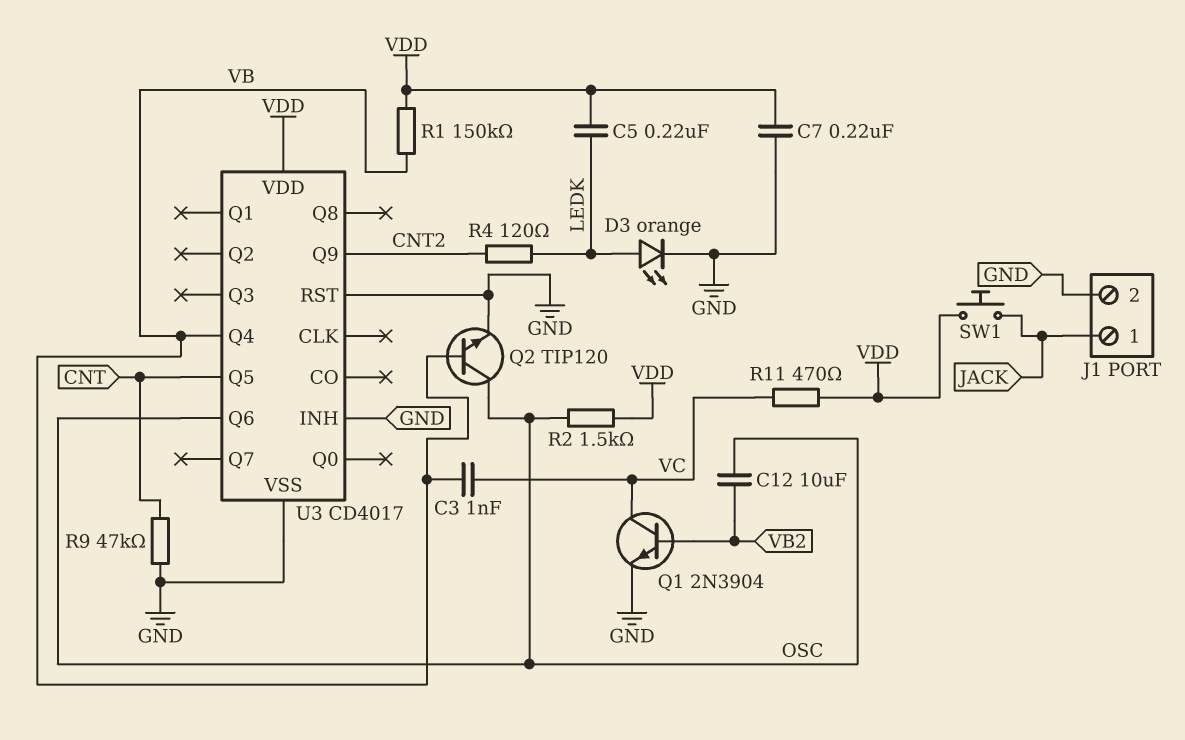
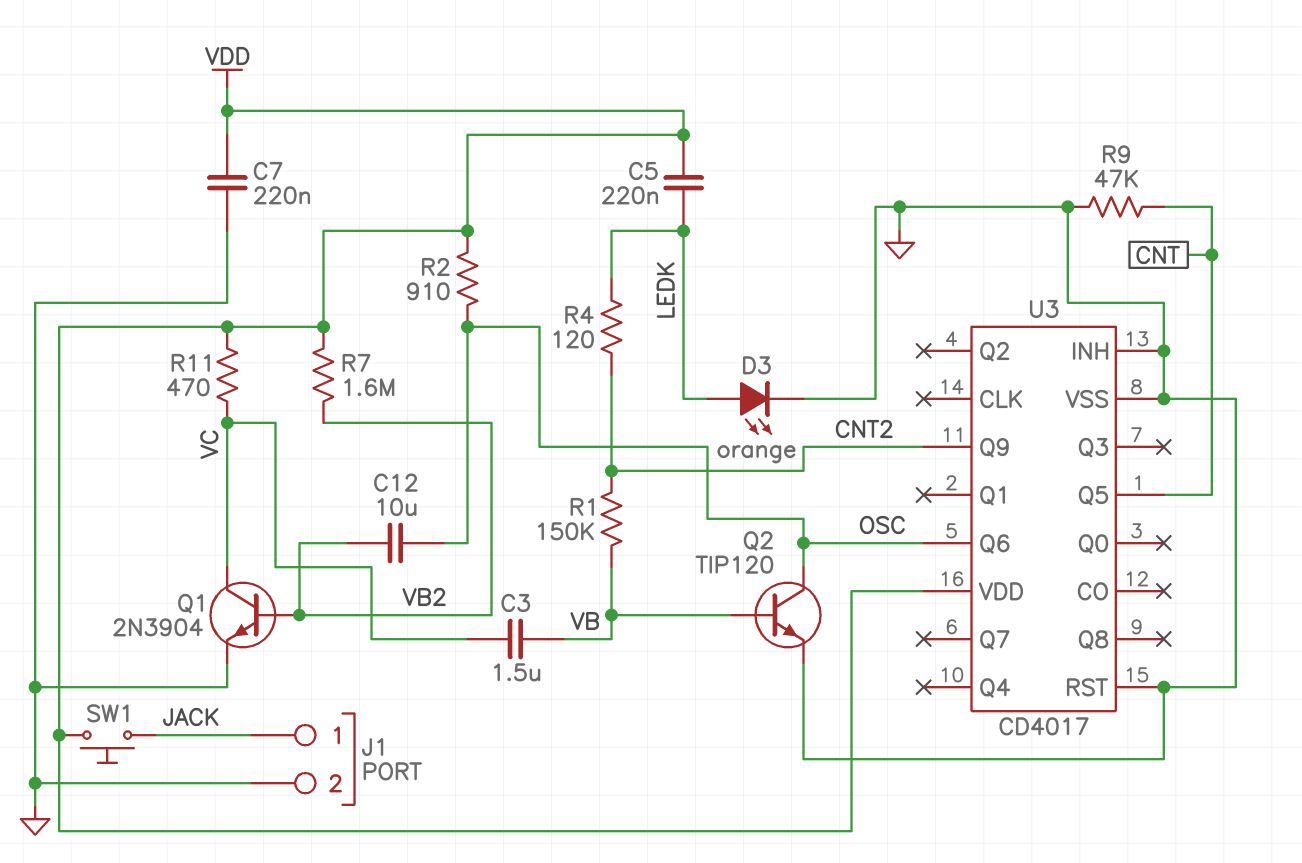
C3: 1nF (VB, VC) -> 1.5uF (VB, VC)
R1: 150k (VB, VDD) -> 150k (CNT2, VB)
R2: 1.5k (OSC, VDD) -> 910 (OSC, VDD)
R7: none -> 1.6M (VB2, VDD)
U3 pin Q4: VB -> none

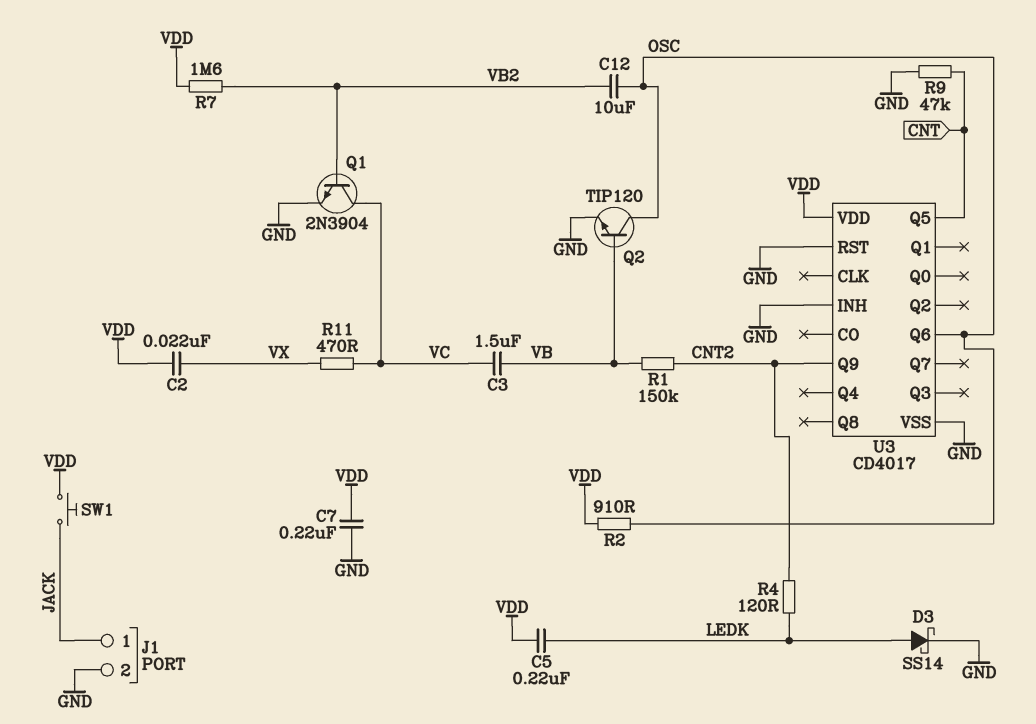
C2: none -> 22nF (VDD, VX)
D3: LED orange (A LEDK, K GND) -> schottky SS14 (A LEDK, K GND)
R11: 470 (VC, VDD) -> 470 (VC, VX)

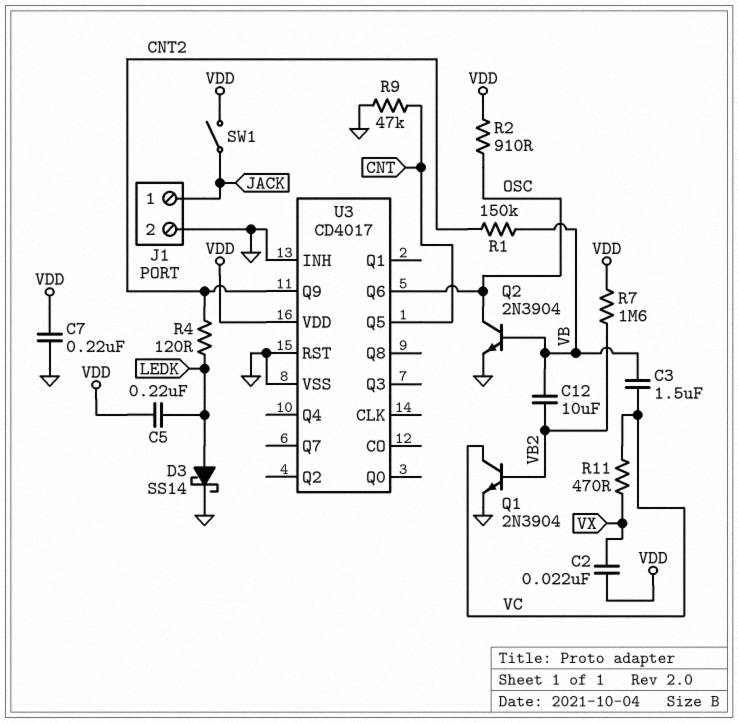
C12: 10uF (OSC, VB2) -> 10uF (VB, VB2)
Q2: NPN TIP120 (B VB, C OSC, E GND) -> NPN 2N3904 (B VB, C OSC, E GND)
SW1: button (JACK, VDD) -> switch (JACK, VDD)

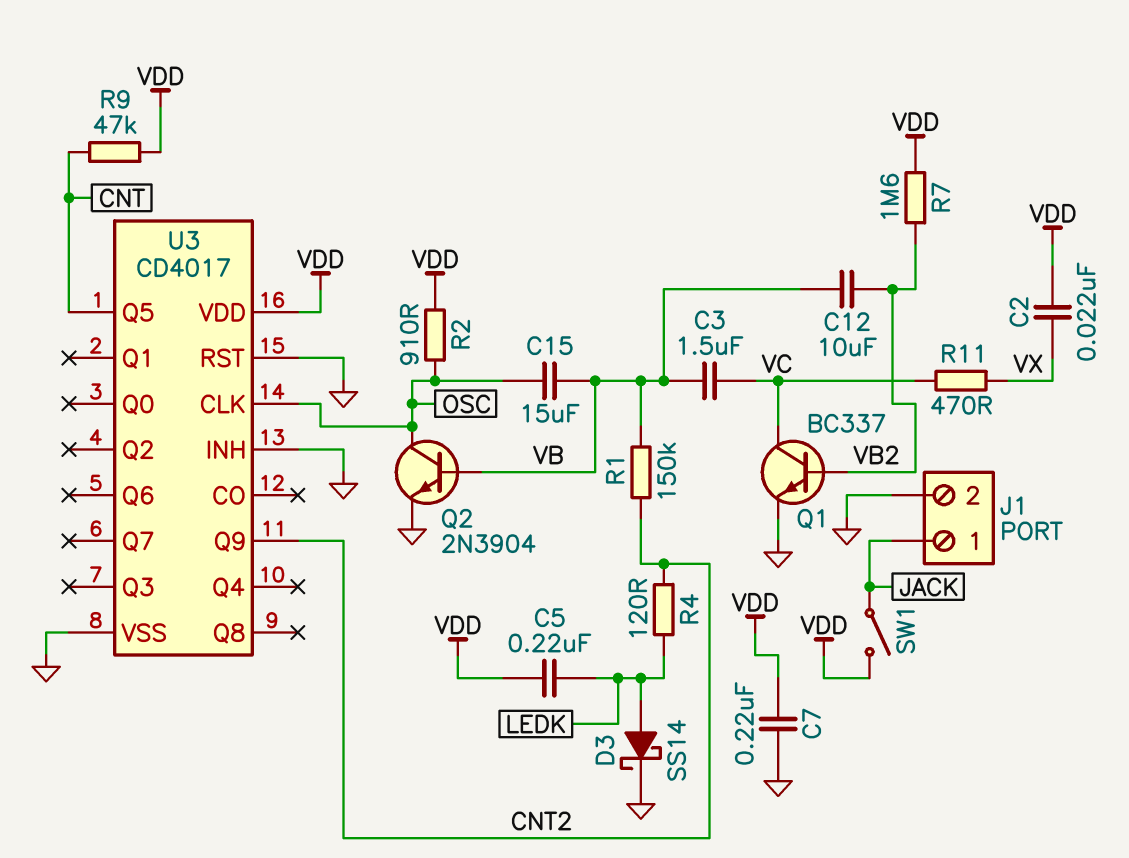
C15: none -> 15uF (OSC, VB)
Q1: NPN 2N3904 (B VB2, C VC, E GND) -> NPN BC337 (B VB2, C VC, E GND)
R9: 47k (CNT, GND) -> 47k (CNT, VDD)
U3 pin CLK: none -> OSC
U3 pin Q6: OSC -> none

